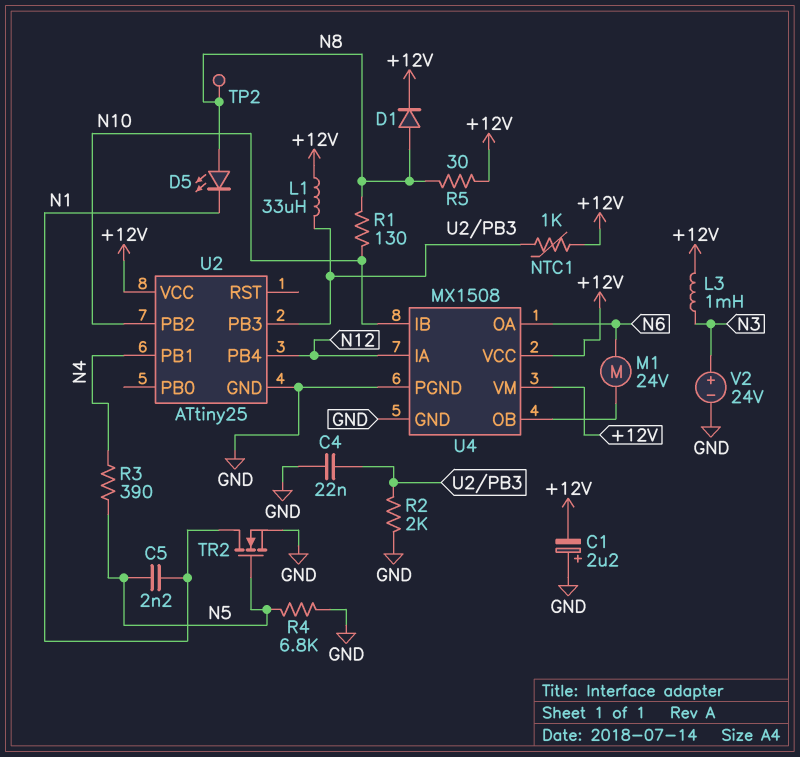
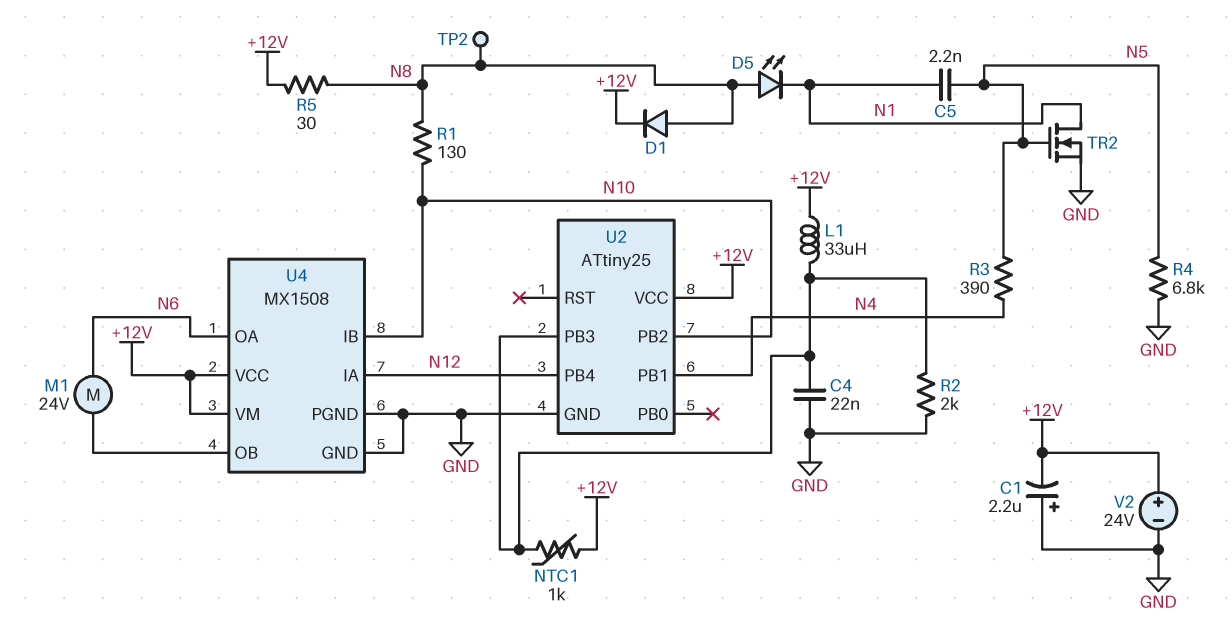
L3: 1mH (+12V, N3) -> none
V2: 24V (plus N3, minus GND) -> 24V (plus +12V, minus GND)

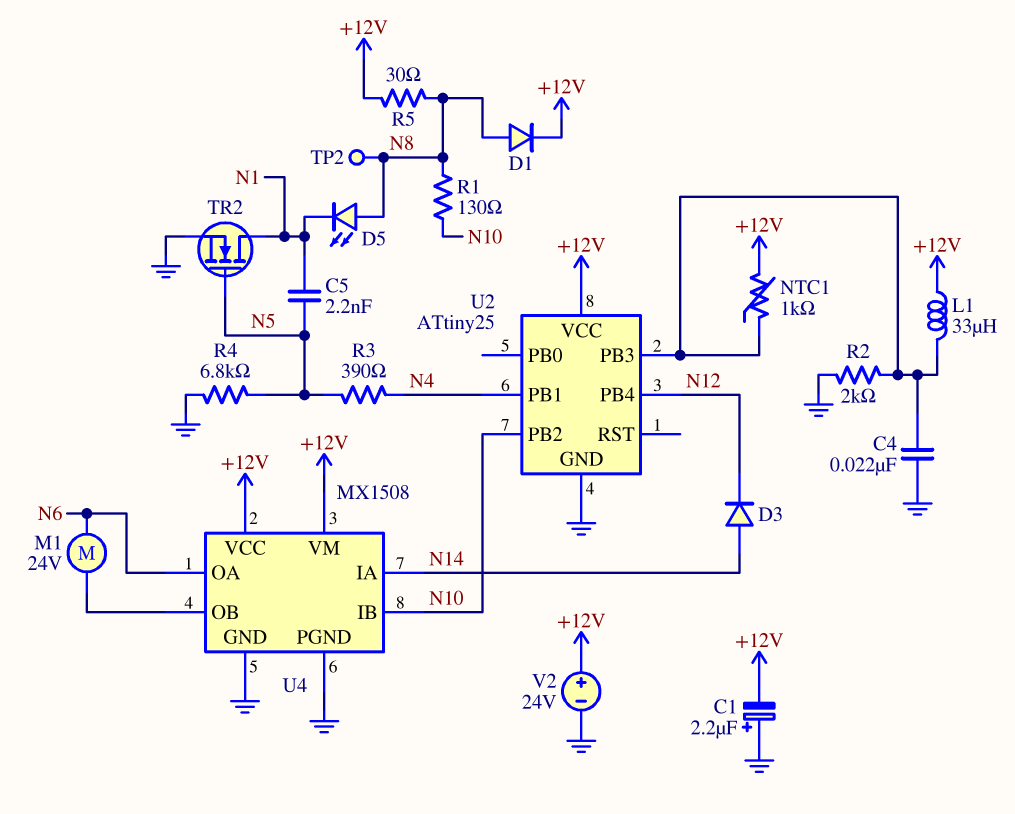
D3: none -> diode (A N14, K N12)
U4 pin IA: N12 -> N14

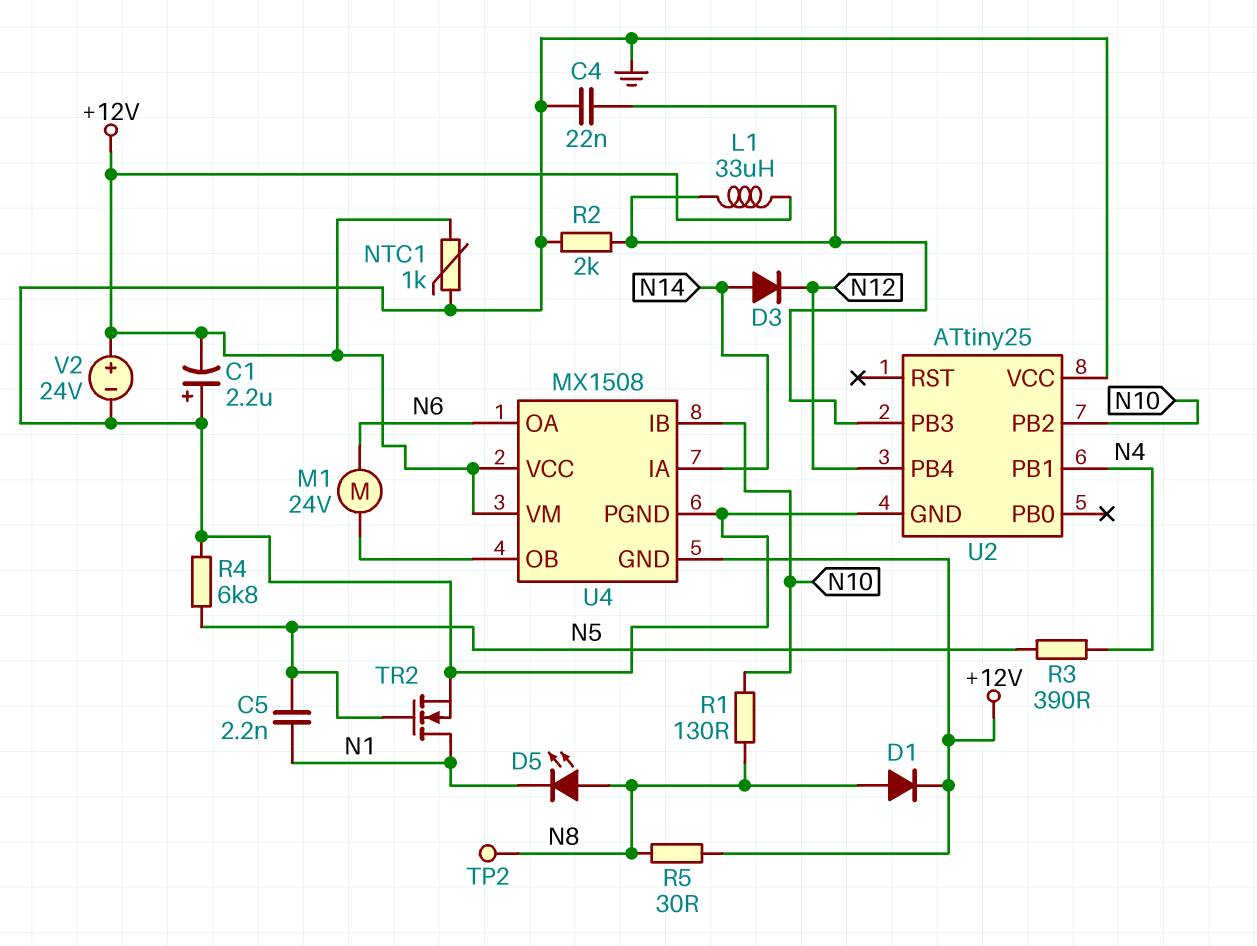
NTC1: 1k (+12V, U2/PB3) -> 1k (+12V, GND)
U2 pin VCC: +12V -> GND
U4 pin GND: GND -> +12V

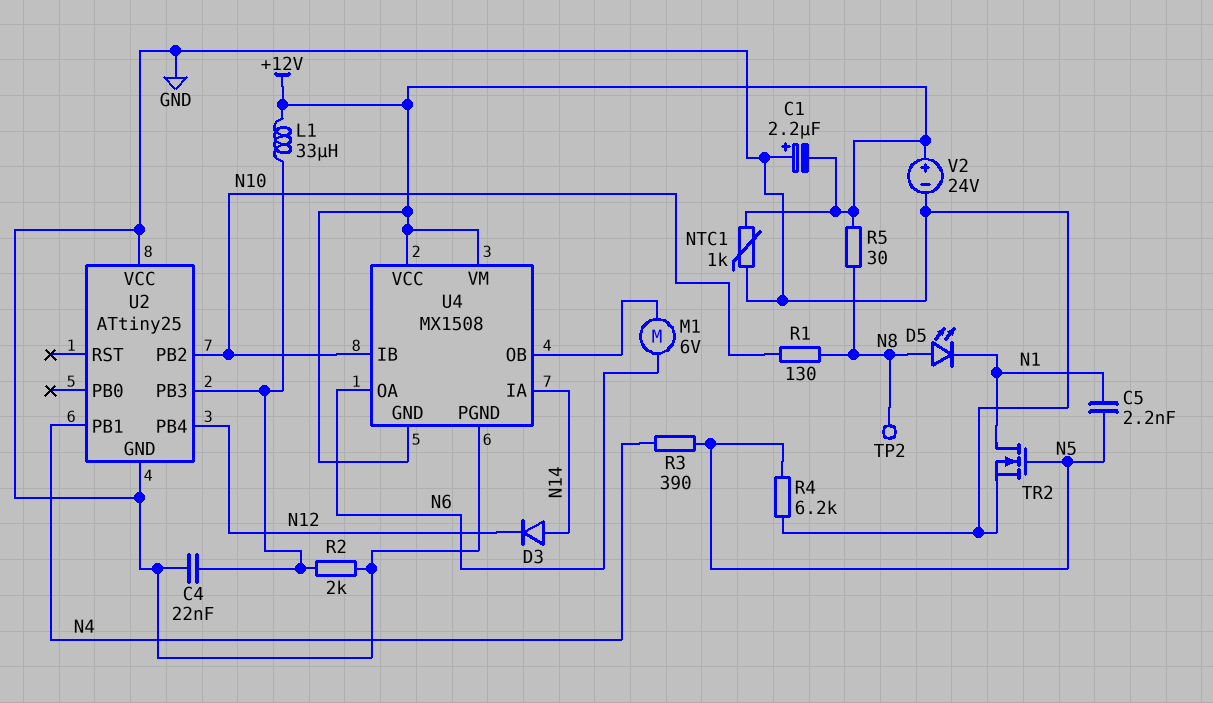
D1: diode (A N8, K +12V) -> none
M1: motor 24V (N6, U4/OB) -> motor 6V (N6, U4/OB)
R4: 6.8k (GND, N5) -> 6.2k (GND, N5)

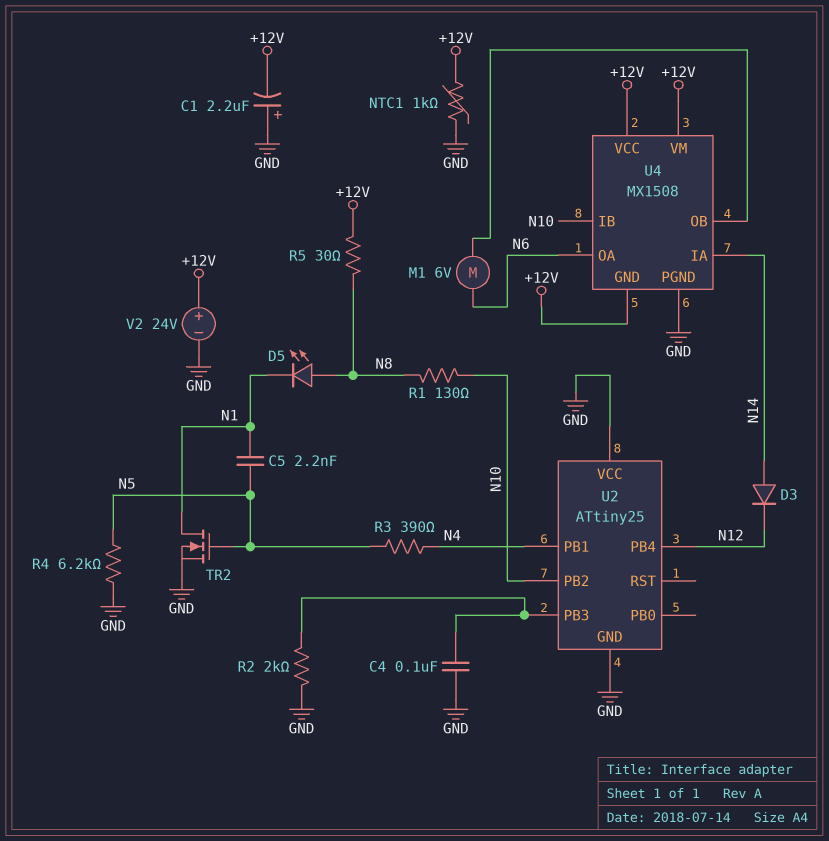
C4: 22nF (GND, U2/PB3) -> 100nF (GND, U2/PB3)
L1: 33uH (+12V, U2/PB3) -> none
TP2: test point (N8) -> none

